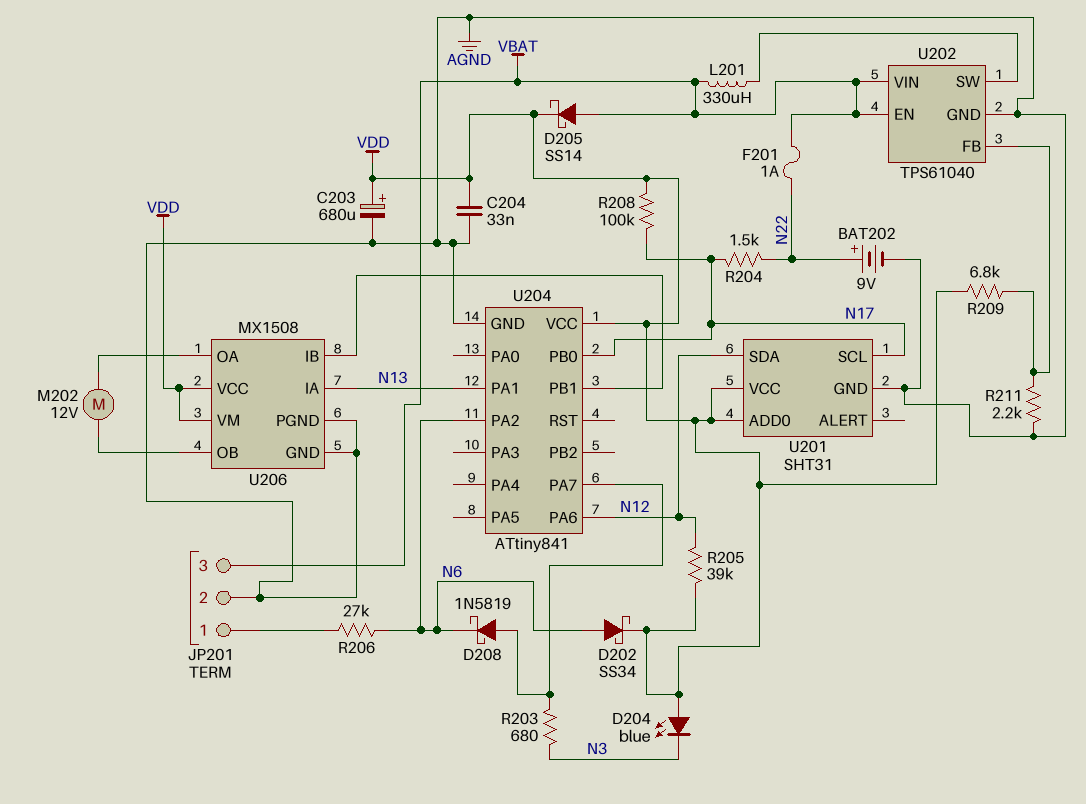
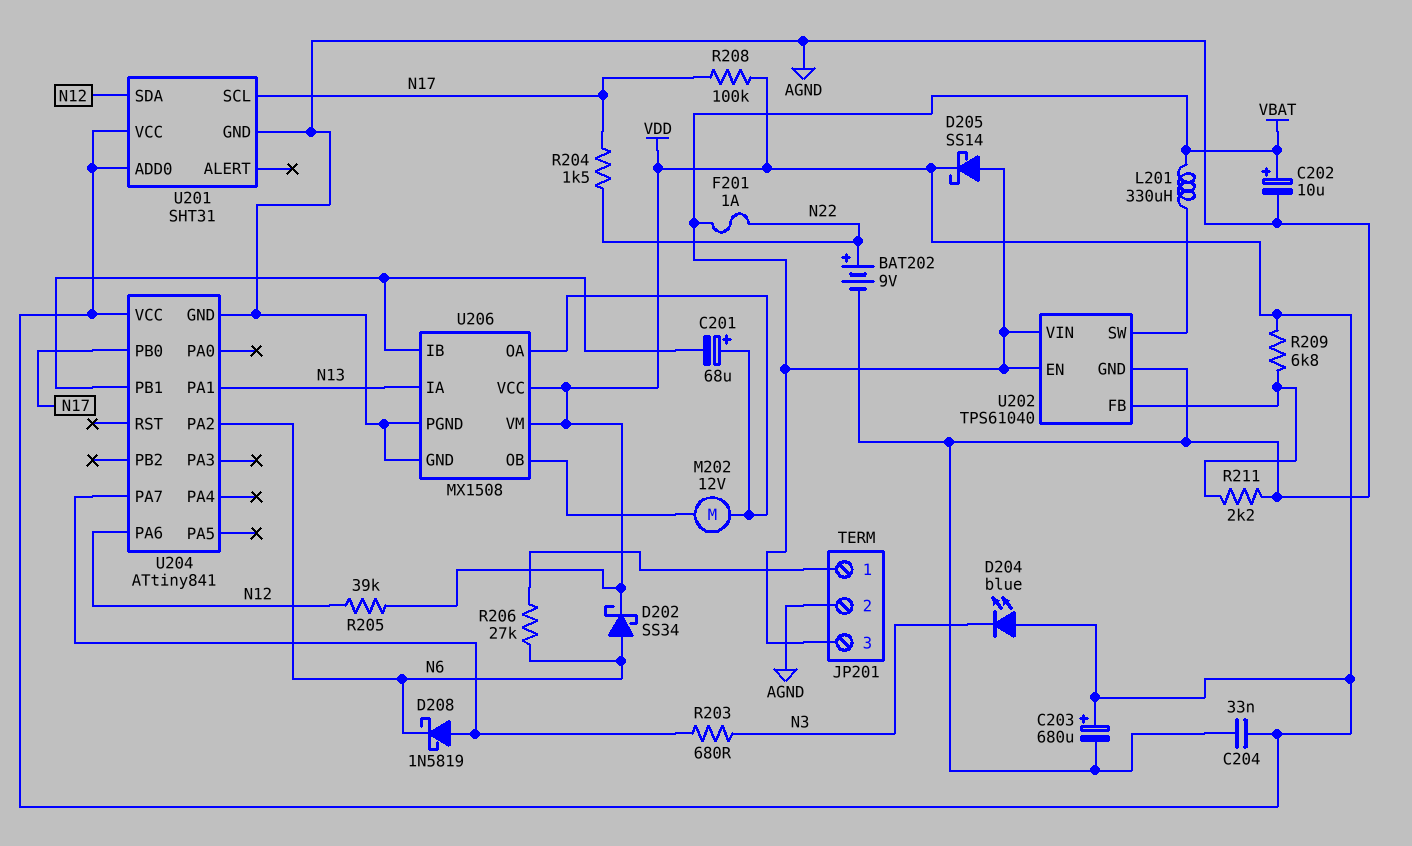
C201: none -> 68uF (plus U206/OA, minus U204/PB1)
C202: none -> 10uF (plus VBAT, minus AGND)

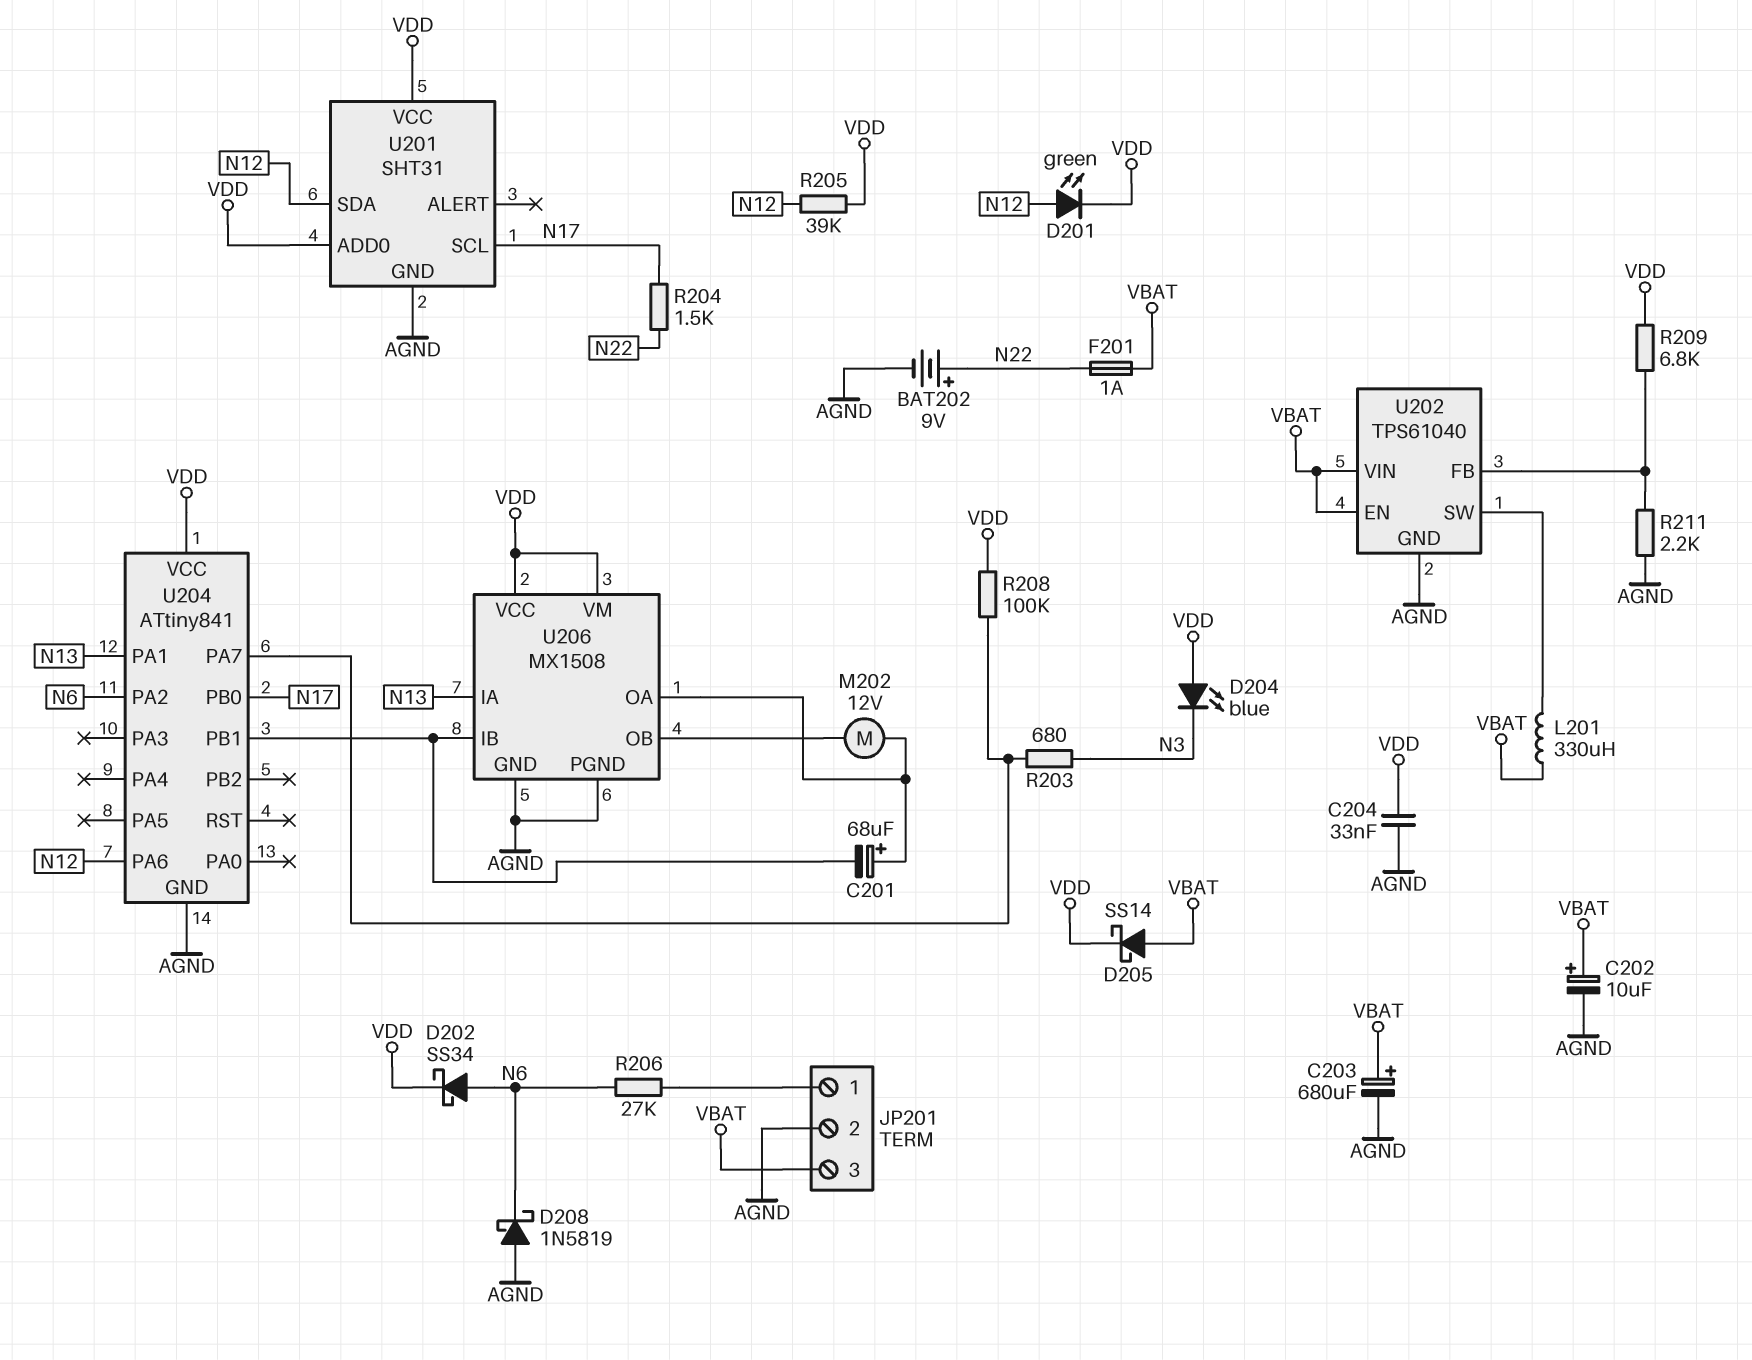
C203: 680uF (plus VDD, minus AGND) -> 680uF (plus VBAT, minus AGND)
D201: none -> LED green (A N12, K VDD)
D208: schottky 1N5819 (A U204/PA7, K N6) -> schottky 1N5819 (A AGND, K N6)
R208: 100k (N17, VDD) -> 100k (U204/PA7, VDD)

